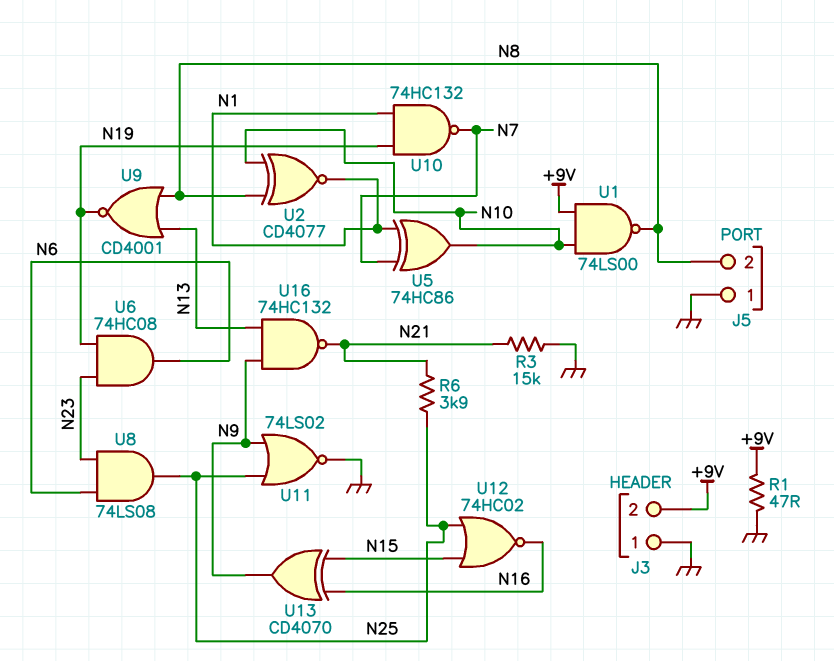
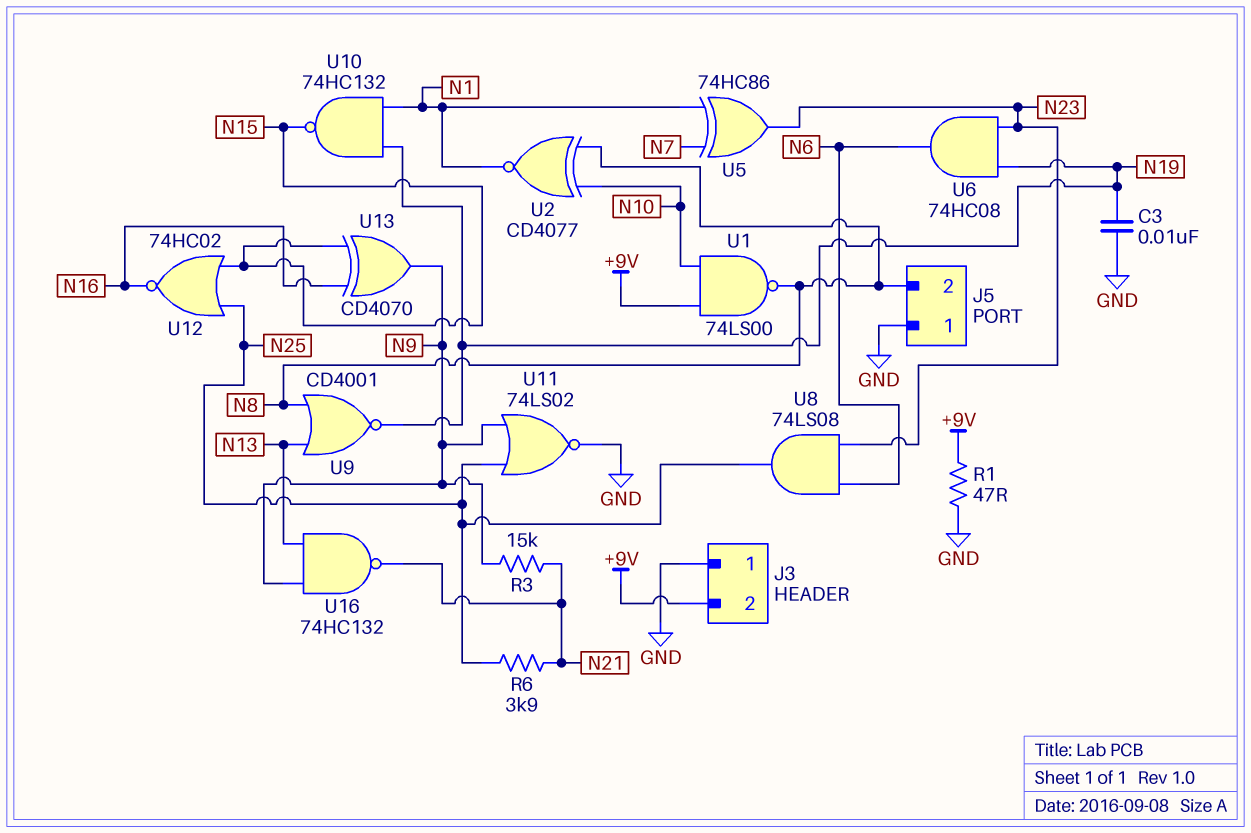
C3: none -> 10nF (GND, N19)
R3: 15k (GND, N21) -> 15k (N9, N21)
U5: XOR 74HC86 (in N1, in N7, out N10) -> XOR 74HC86 (in N1, in N7, out N23)
U10: NAND 74HC132 (in N1, in N19, out N7) -> NAND 74HC132 (in N1, in N19, out N15)

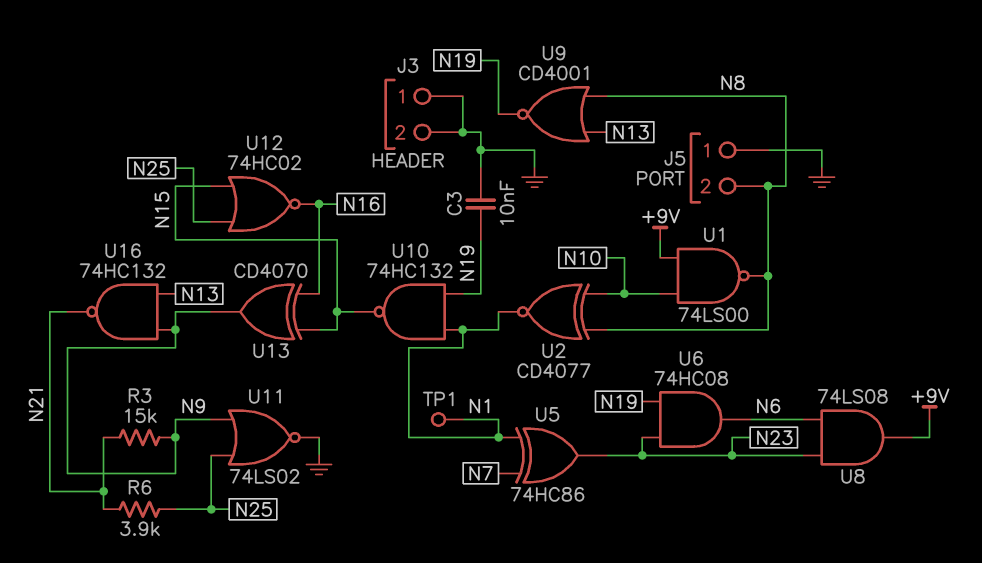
J3 pin 2: +9V -> GND
R1: 47 (+9V, GND) -> none
TP1: none -> test point (N1)
U8: AND 74LS08 (in N6, in N23, out N25) -> AND 74LS08 (in N6, in N23, out +9V)

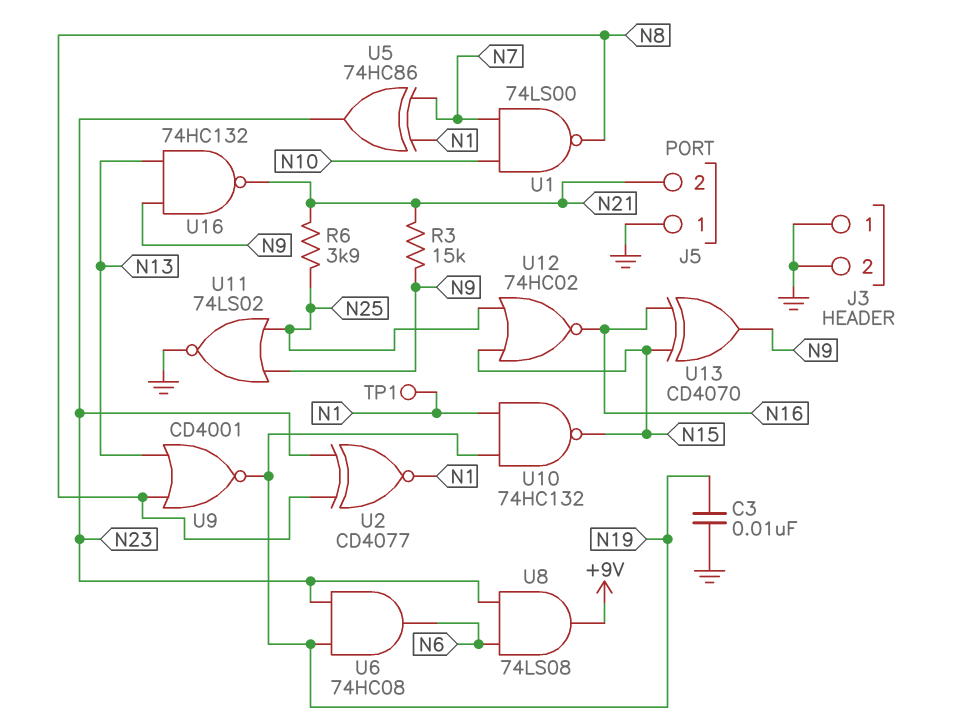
J5 pin 2: N8 -> N21
U1: NAND 74LS00 (in +9V, in N10, out N8) -> NAND 74LS00 (in N7, in N10, out N8)
U2: XNOR CD4077 (in N8, in N10, out N1) -> XNOR CD4077 (in N8, in N23, out N1)

